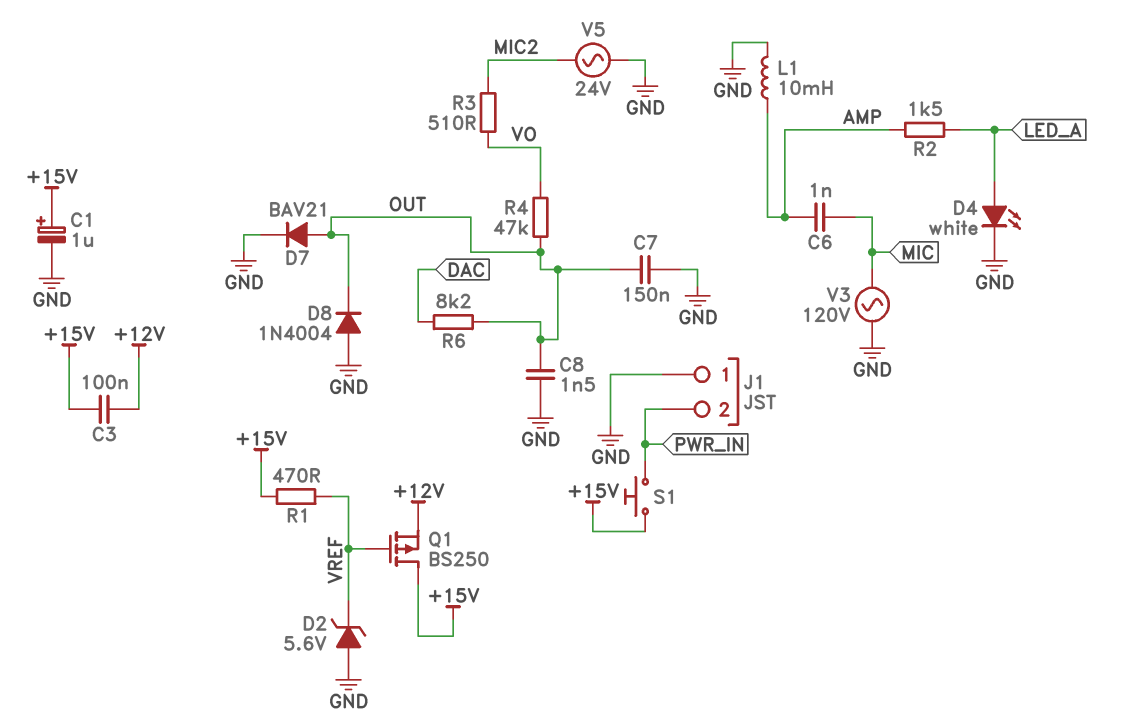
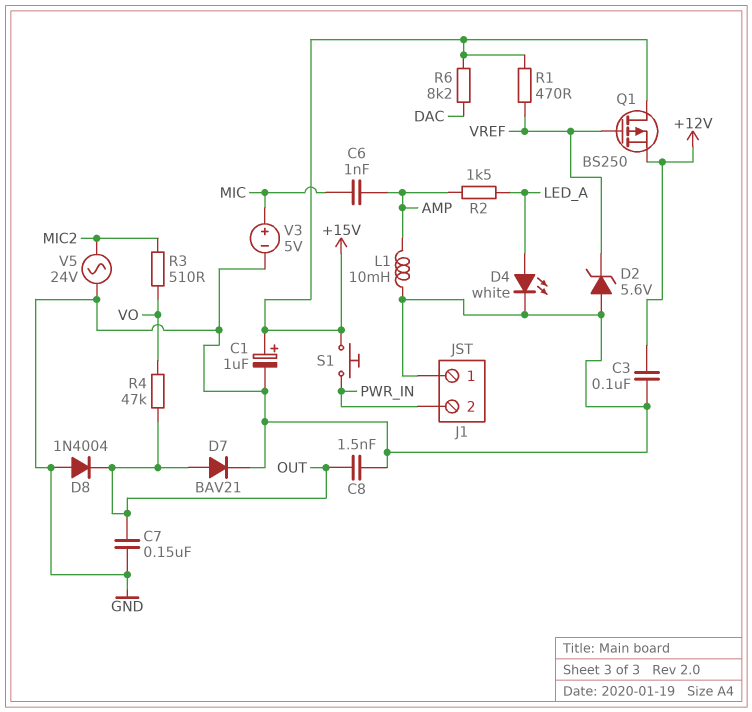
C3: 100nF (+12V, +15V) -> 100nF (+12V, GND)
R6: 8.2k (DAC, OUT) -> 8.2k (+15V, DAC)
V3: AC 120V (GND, MIC) -> 5V (plus MIC, minus GND)

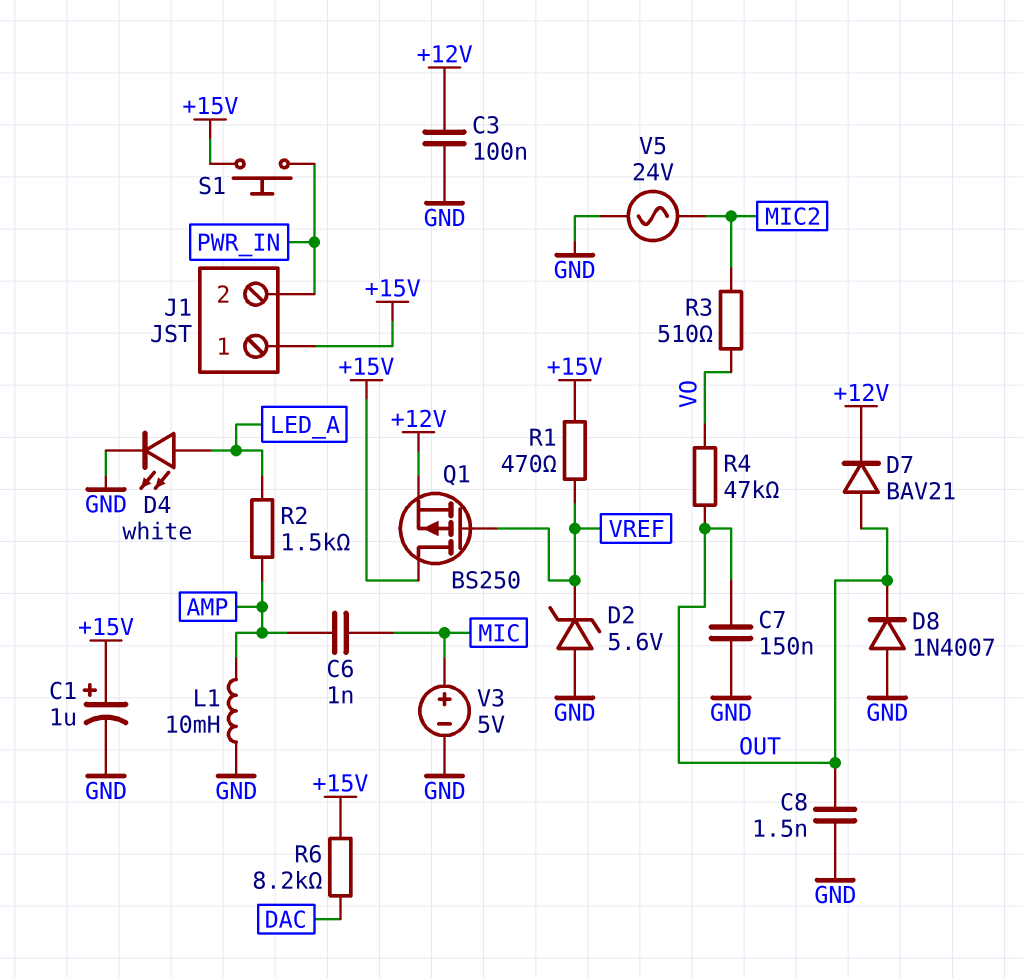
D7: diode BAV21 (A OUT, K GND) -> diode BAV21 (A OUT, K +12V)
D8: diode 1N4004 (A GND, K OUT) -> diode 1N4007 (A GND, K OUT)
J1 pin 1: GND -> +15V

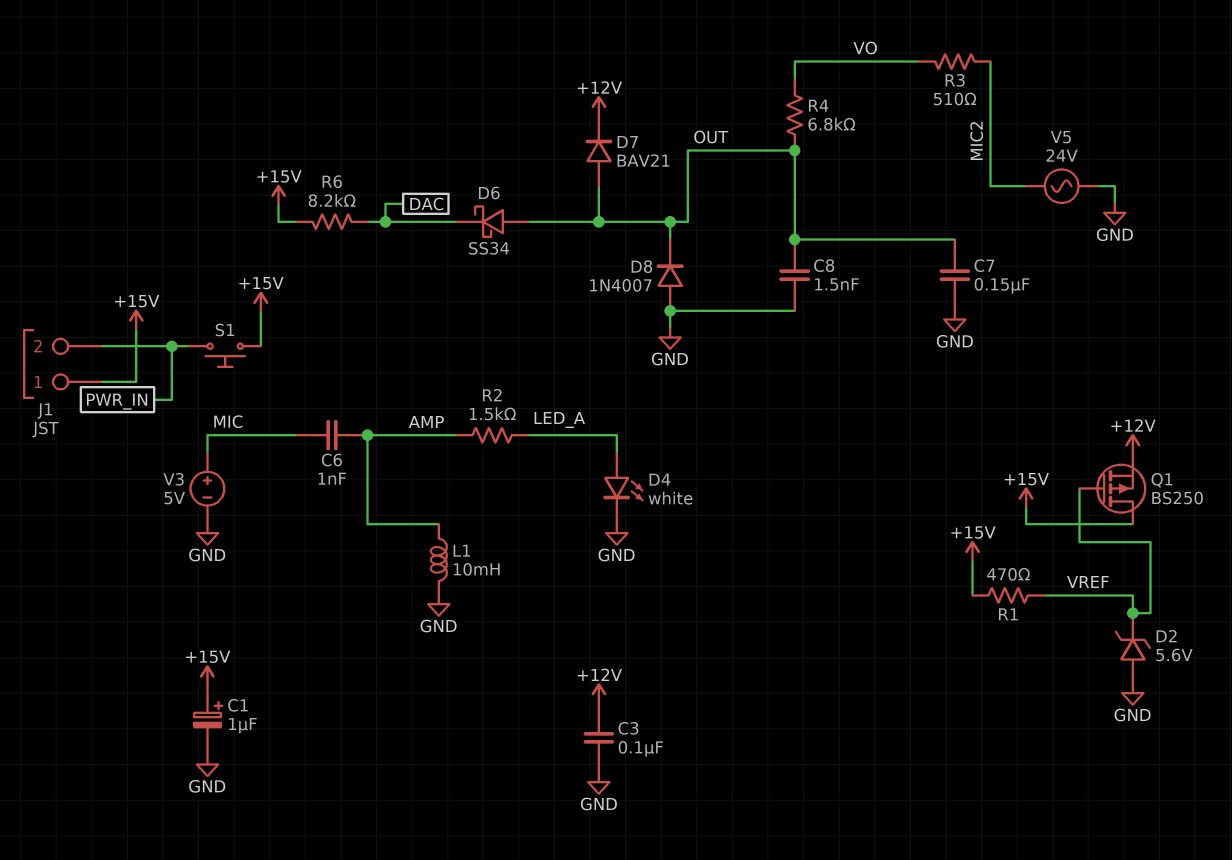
D6: none -> schottky SS34 (A OUT, K DAC)
R4: 47k (OUT, VO) -> 6.8k (OUT, VO)

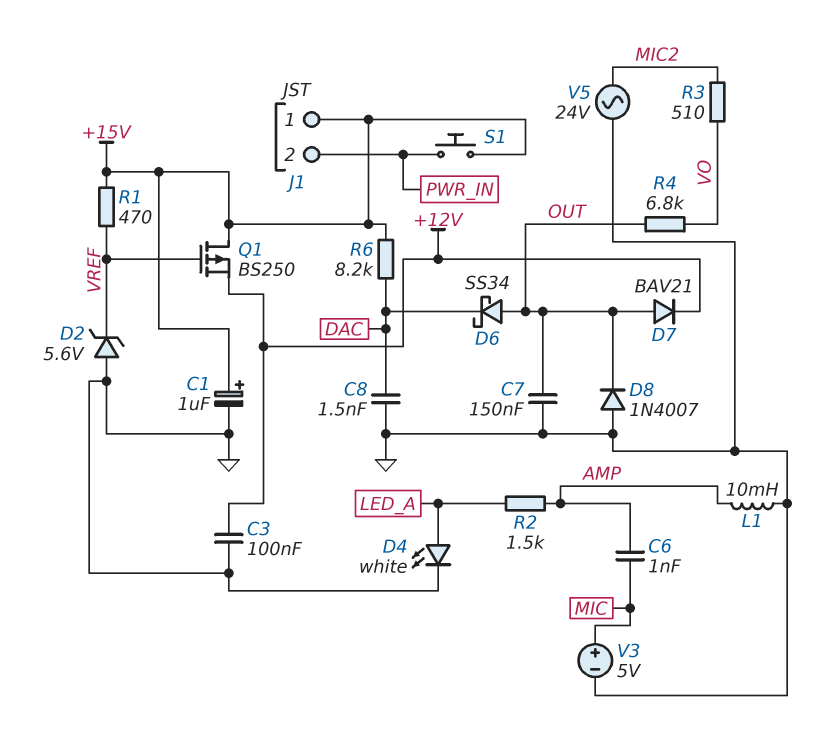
C8: 1.5nF (GND, OUT) -> 1.5nF (DAC, GND)

